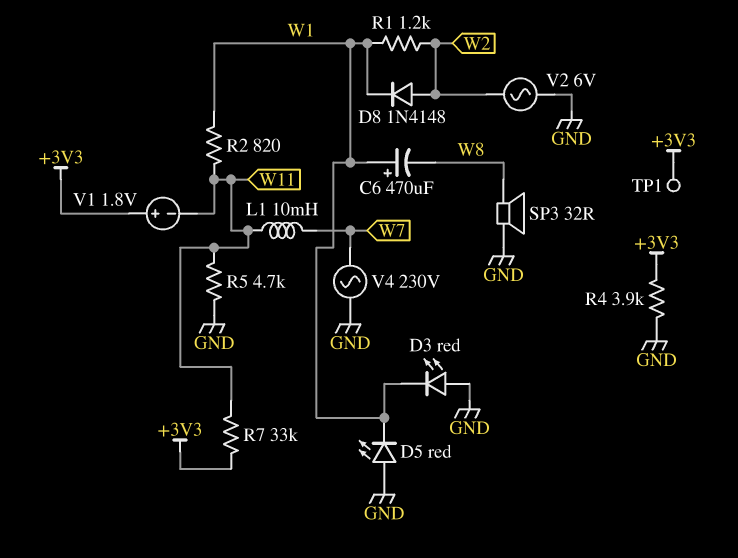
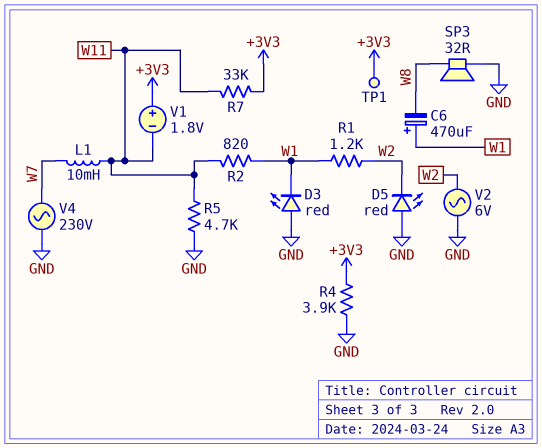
D5: LED red (A GND, K W1) -> LED red (A GND, K W2)
D8: diode 1N4148 (A W2, K W1) -> none

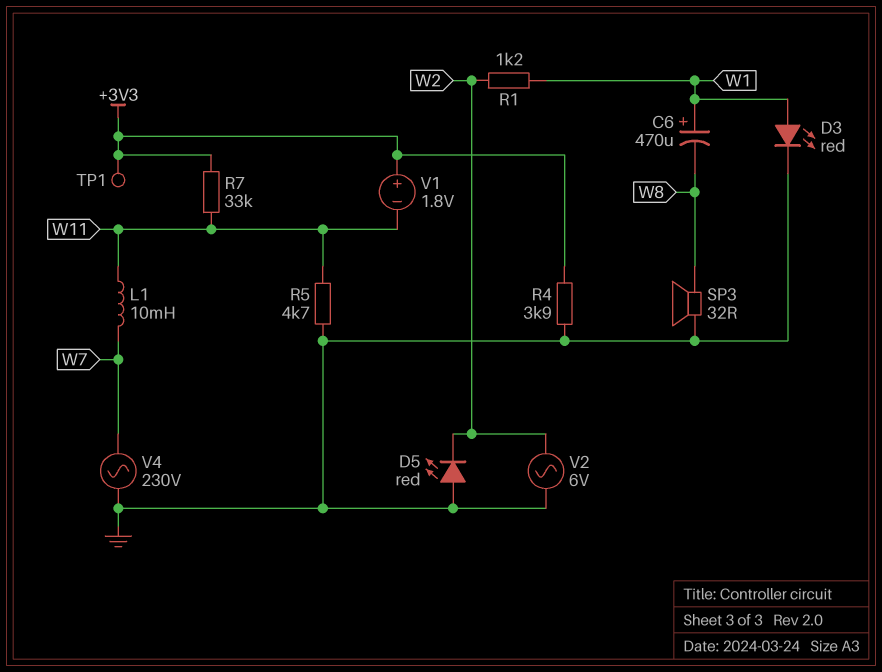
D3: LED red (A GND, K W1) -> LED red (A W1, K GND)
R2: 820 (W1, W11) -> none

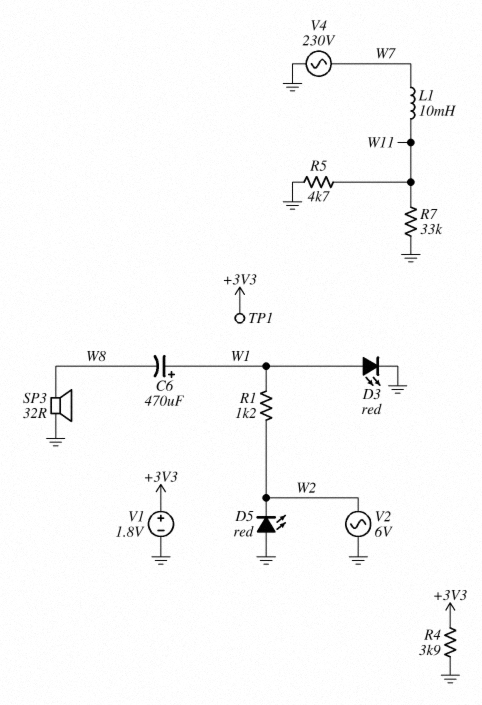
R7: 33k (+3V3, W11) -> 33k (GND, W11)
V1: 1.8V (plus +3V3, minus W11) -> 1.8V (plus +3V3, minus GND)

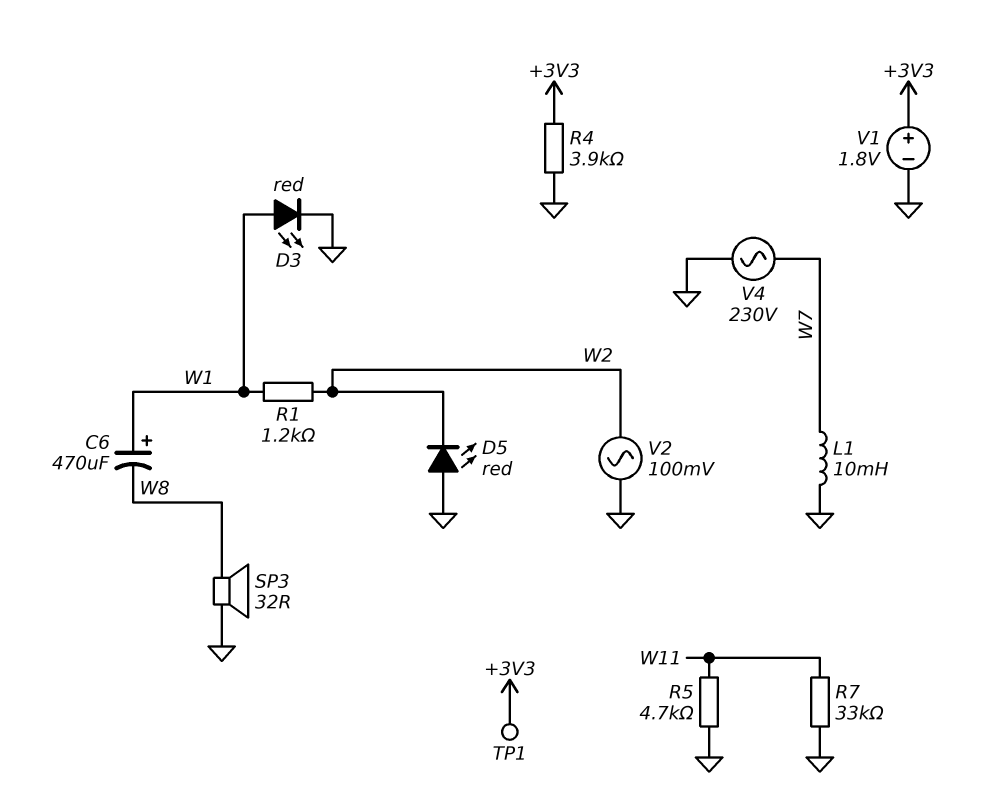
L1: 10mH (W7, W11) -> 10mH (GND, W7)
V2: AC 6V (GND, W2) -> AC 100mV (GND, W2)

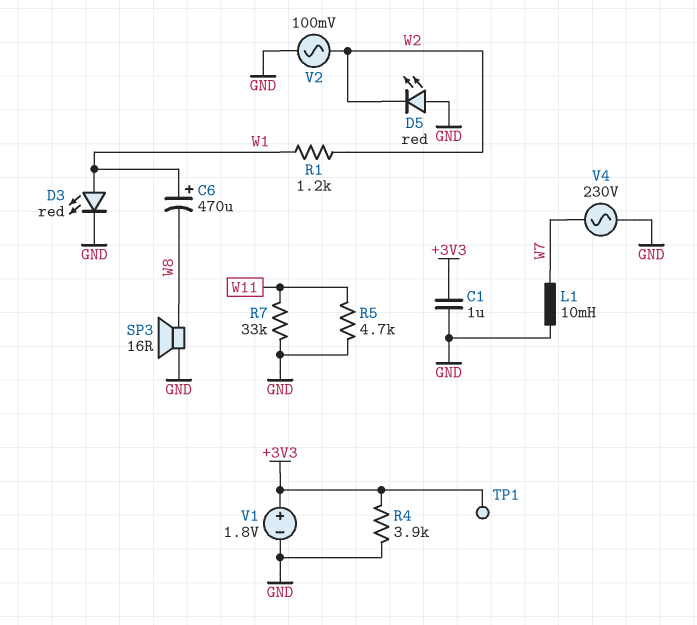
C1: none -> 1uF (+3V3, GND)
SP3: speaker 32R (GND, W8) -> speaker 16R (GND, W8)

